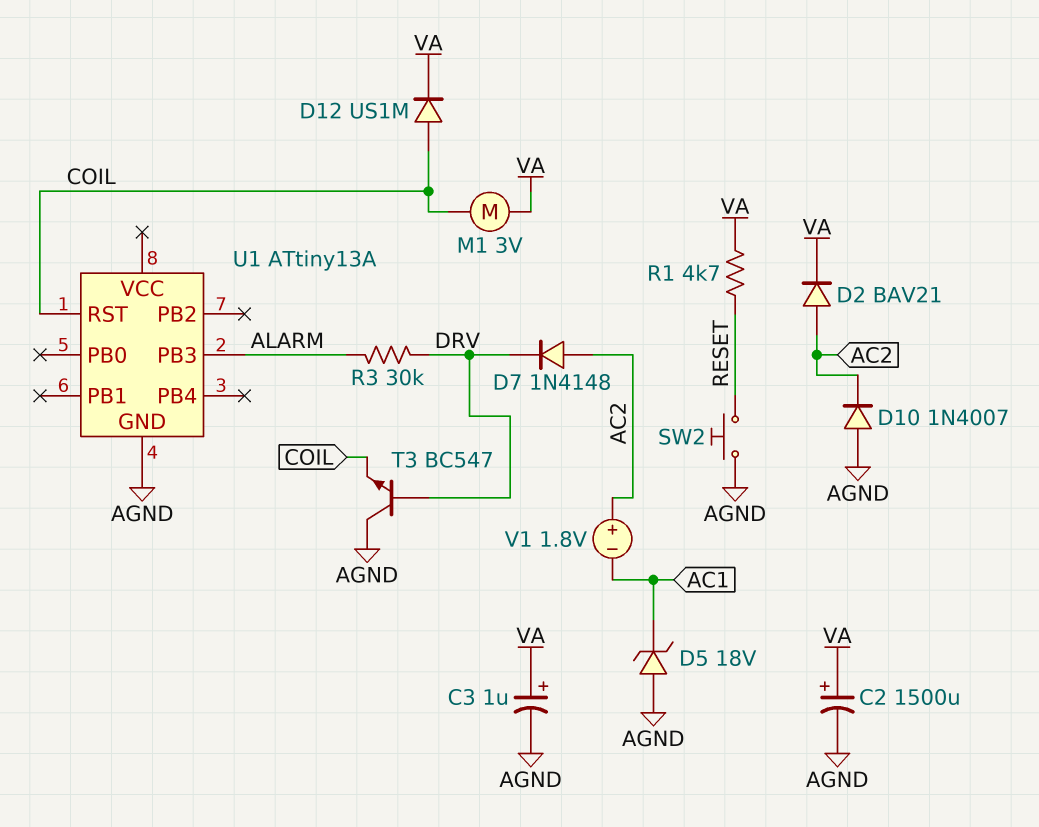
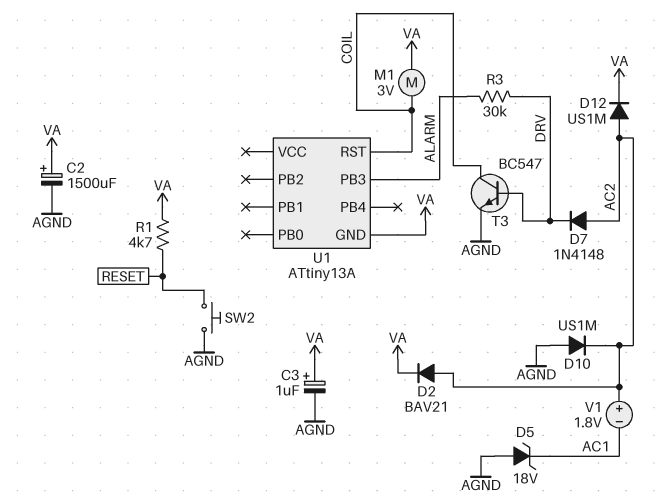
D10: diode 1N4007 (A AGND, K AC2) -> diode US1M (A AGND, K AC2)
D12: diode US1M (A COIL, K VA) -> diode US1M (A AC2, K VA)
T3: NPN BC547 (B DRV, C AGND, E COIL) -> NPN BC547 (B DRV, C COIL, E AGND)
U1 pin GND: AGND -> VA

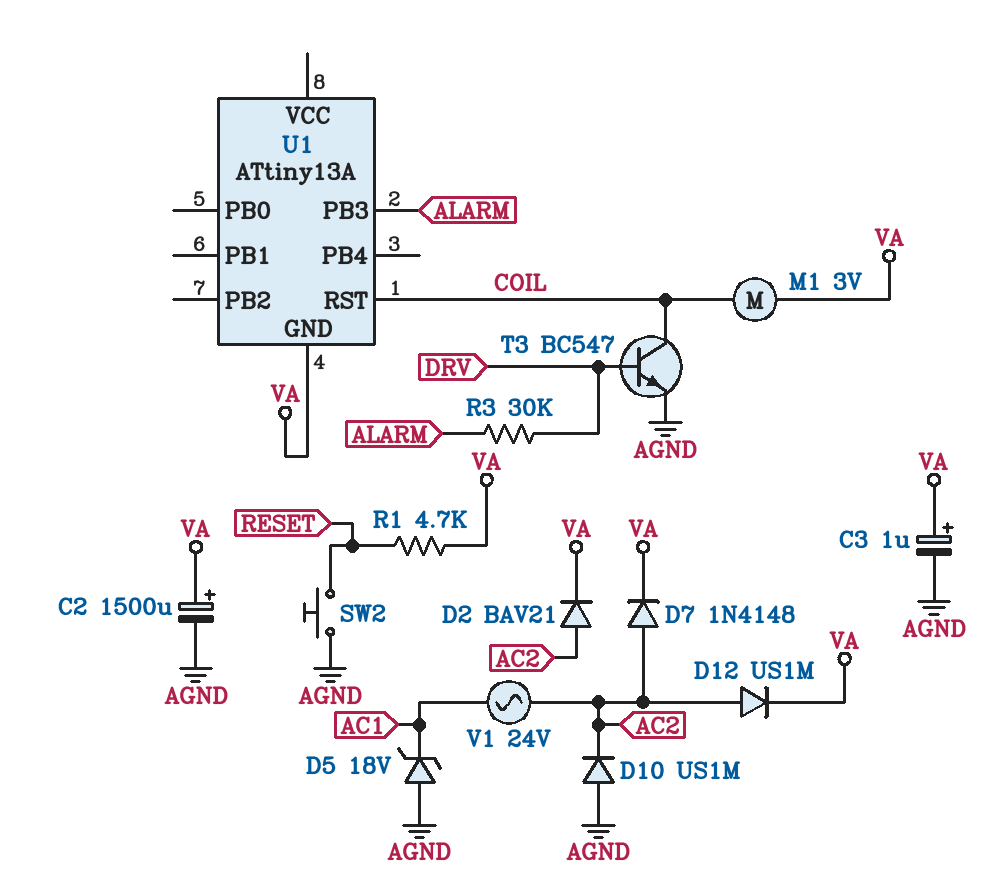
D7: diode 1N4148 (A AC2, K DRV) -> diode 1N4148 (A AC2, K VA)
V1: 1.8V (plus AC2, minus AC1) -> AC 24V (AC1, AC2)

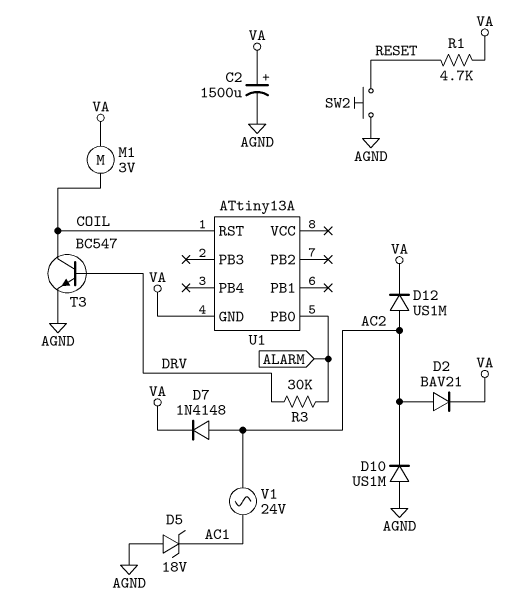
C3: 1uF (plus VA, minus AGND) -> none
U1 pin PB0: none -> ALARM
U1 pin PB3: ALARM -> none

